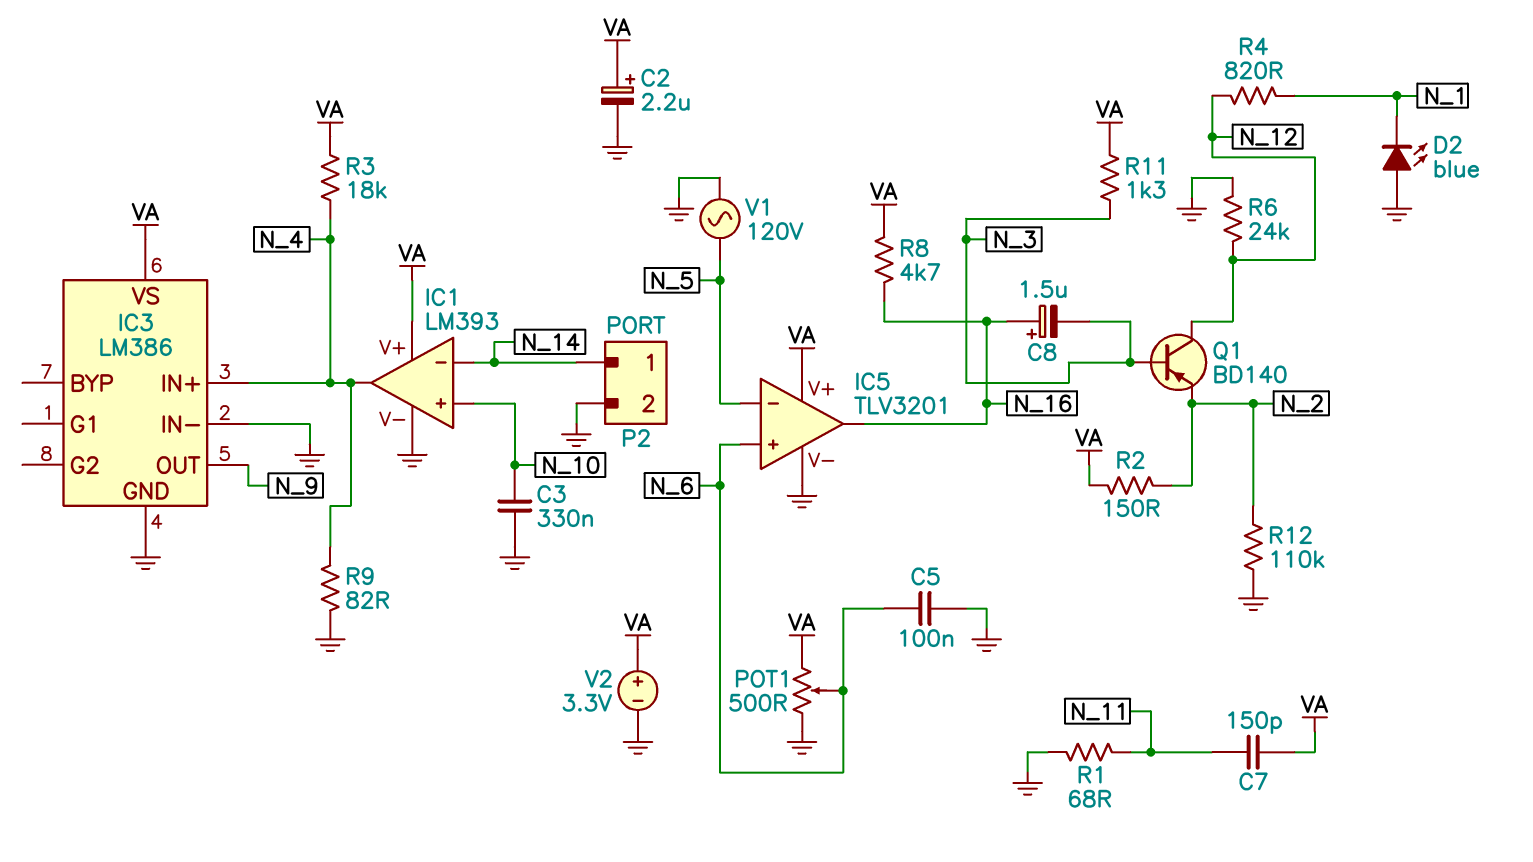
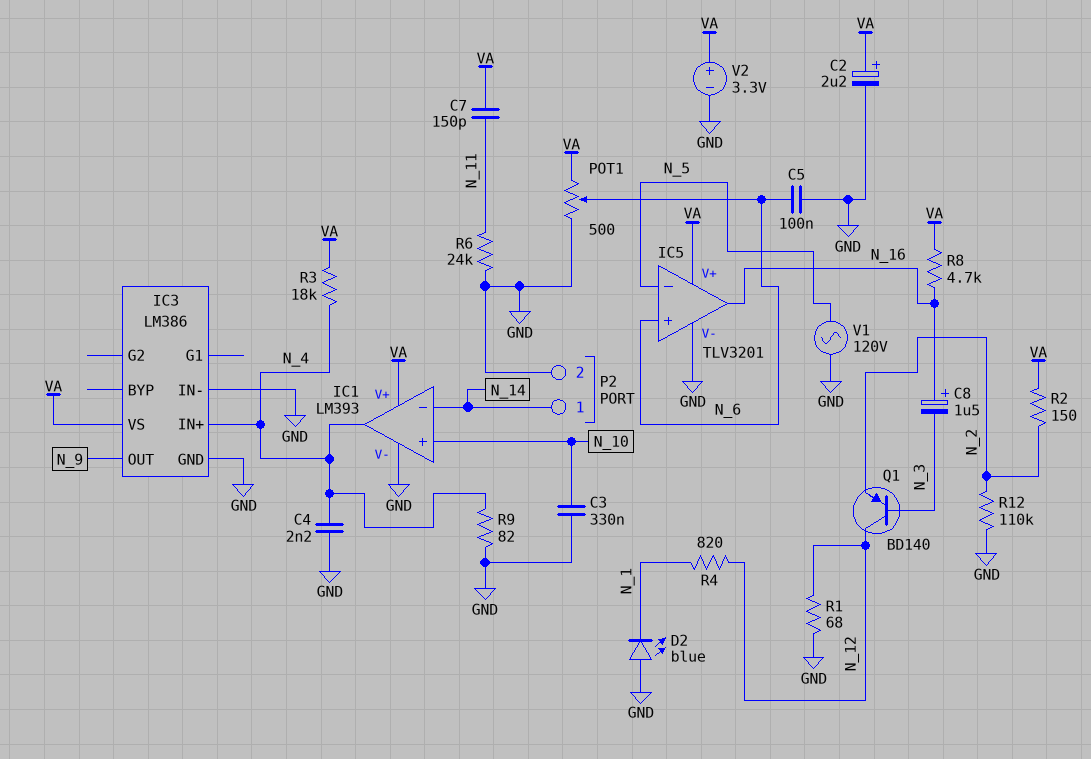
C4: none -> 2.2nF (GND, N_4)
R1: 68 (GND, N_11) -> 68 (GND, N_12)
R6: 24k (GND, N_12) -> 24k (GND, N_11)
R11: 1.3k (N_3, VA) -> none

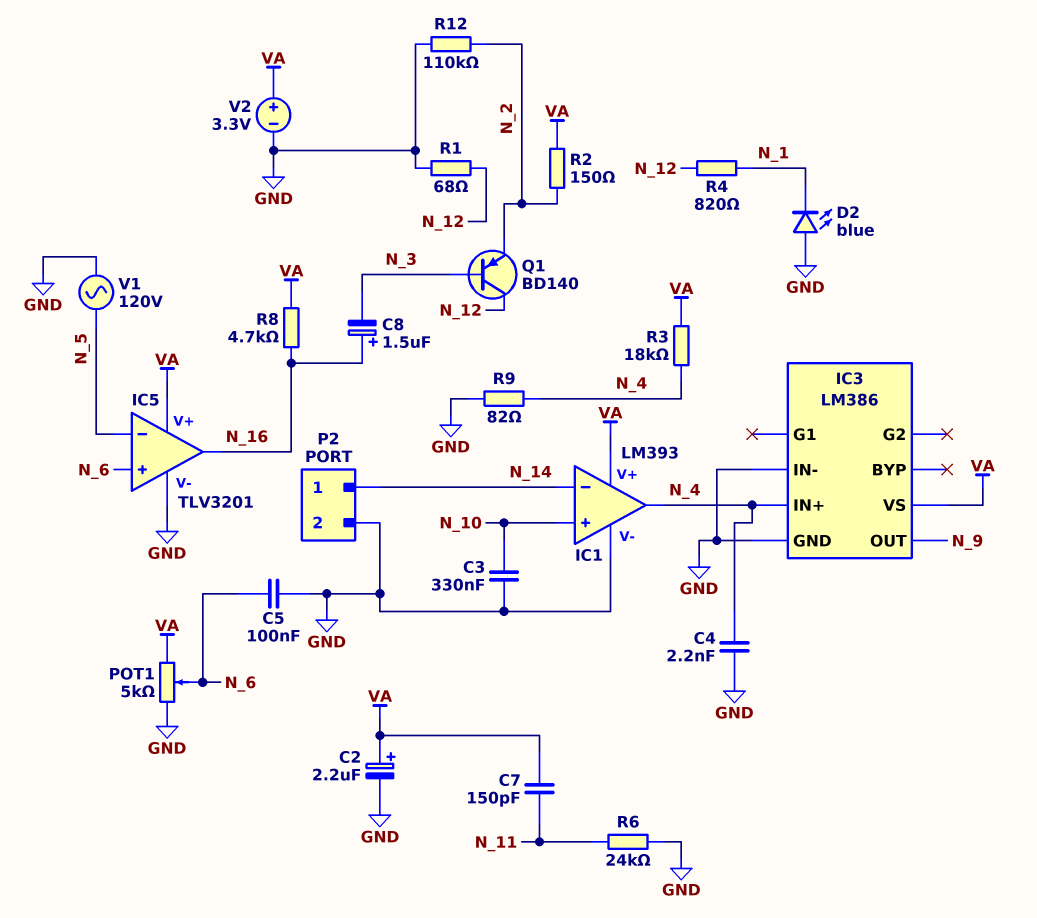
POT1: 500 (GND, VA, wiper N_6) -> 5k (GND, VA, wiper N_6)

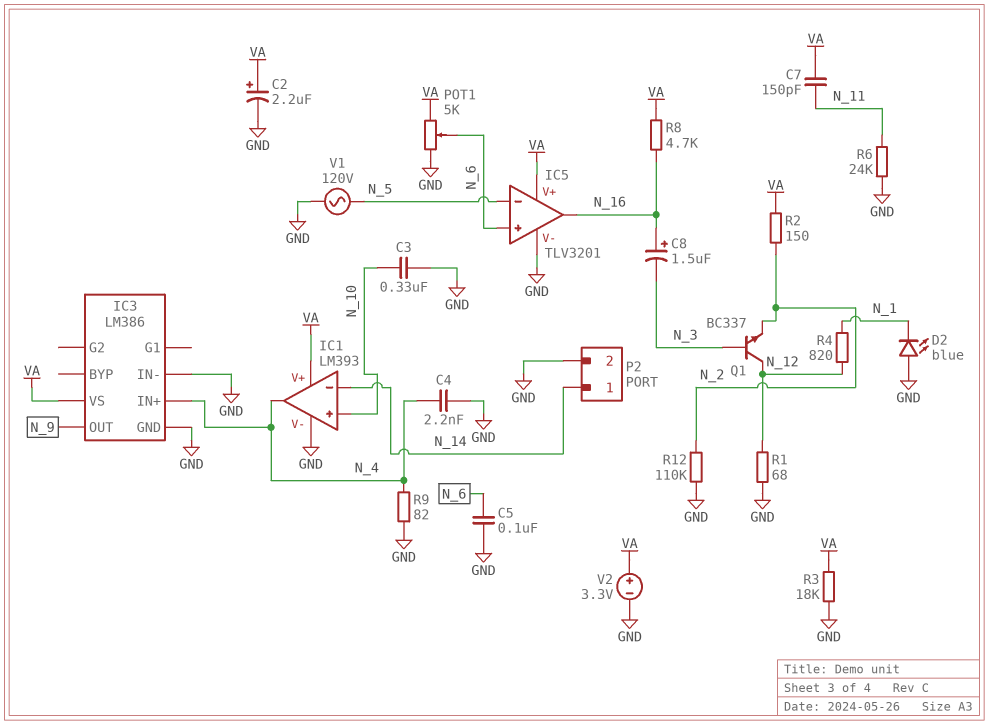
Q1: PNP BD140 (B N_3, C N_12, E N_2) -> NPN BC337 (B N_3, C N_12, E N_2)
R3: 18k (N_4, VA) -> 18k (GND, VA)

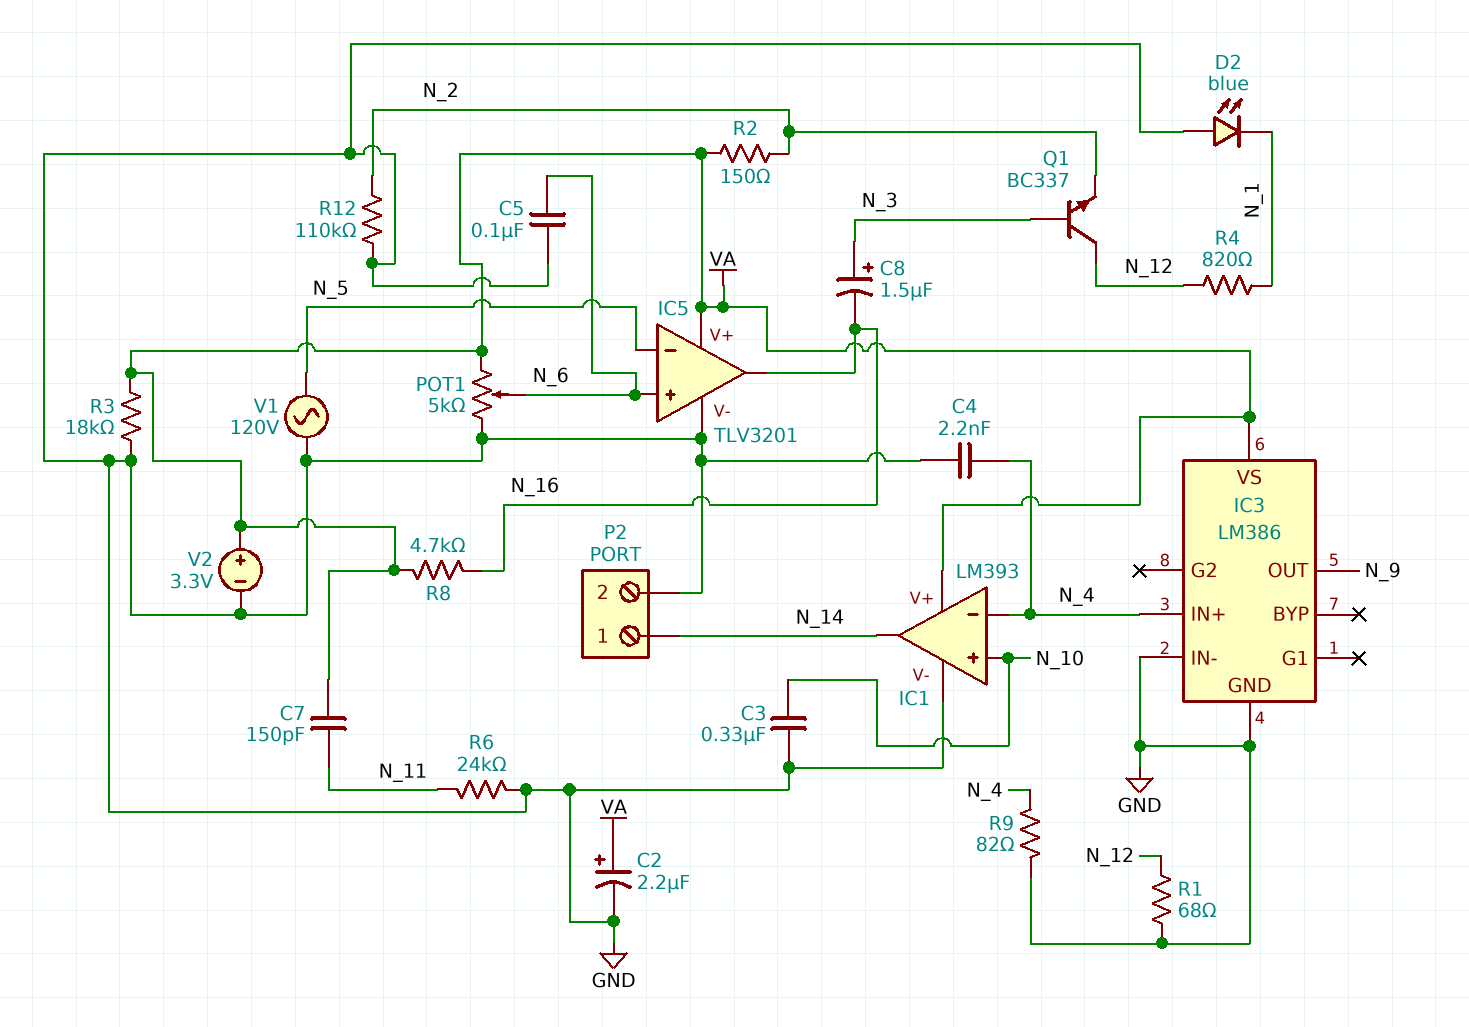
C8: 1.5uF (plus N_16, minus N_3) -> 1.5uF (plus N_3, minus N_16)
IC1 pin in-: N_14 -> N_4
IC1 pin out: N_4 -> N_14

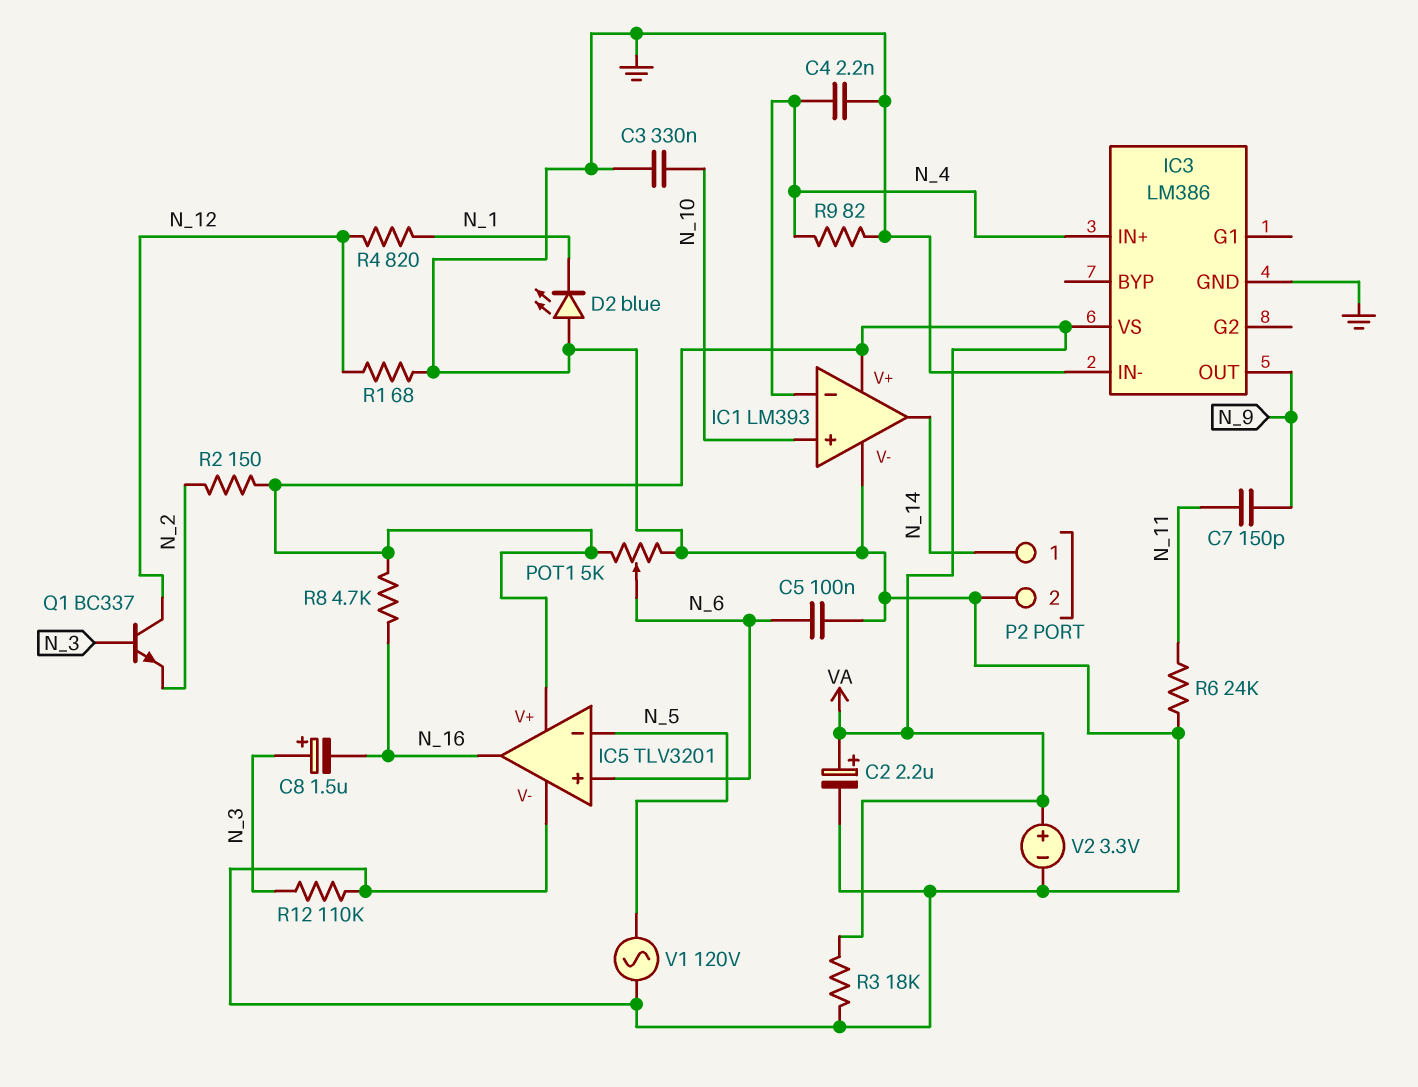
C7: 150pF (N_11, VA) -> 150pF (N_9, N_11)
R12: 110k (GND, N_2) -> 110k (GND, N_3)

